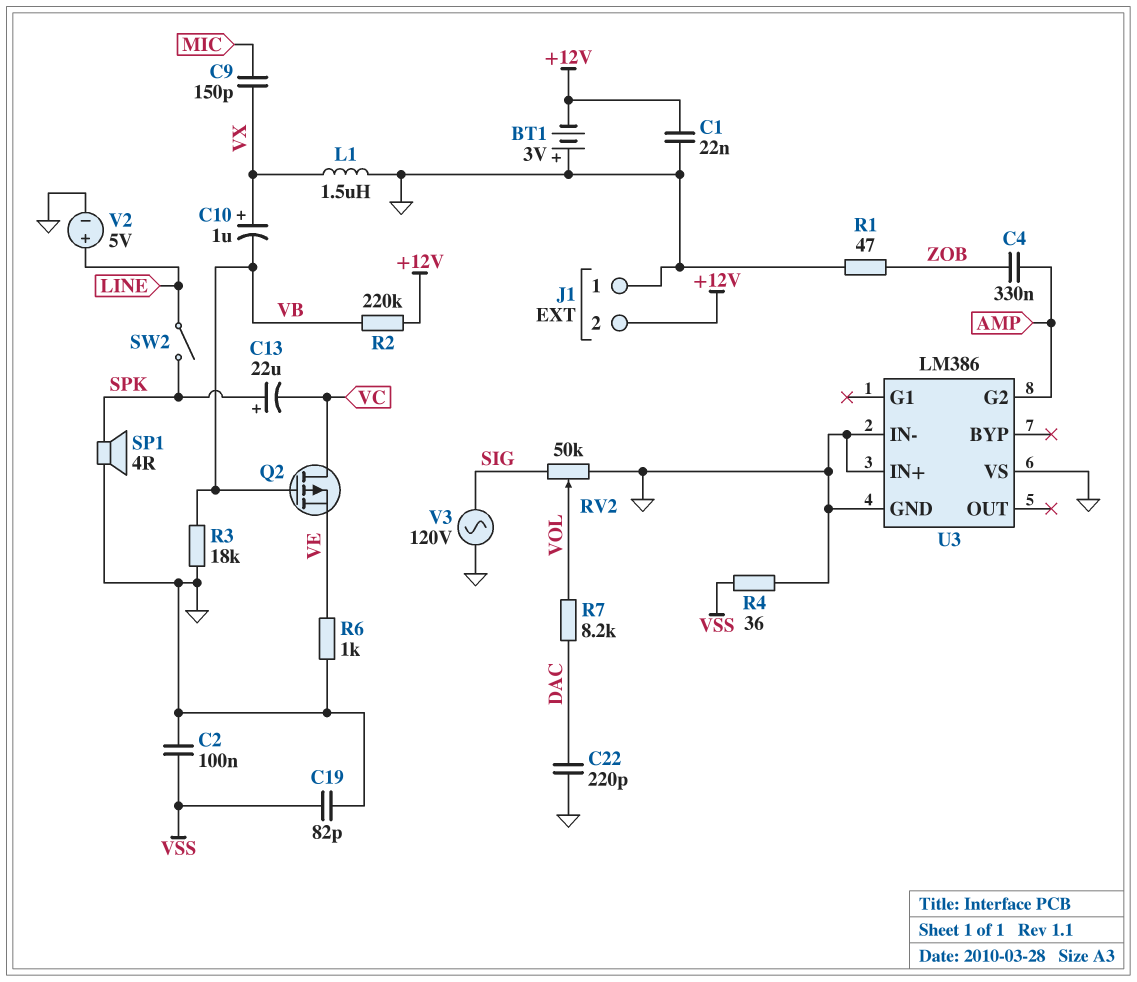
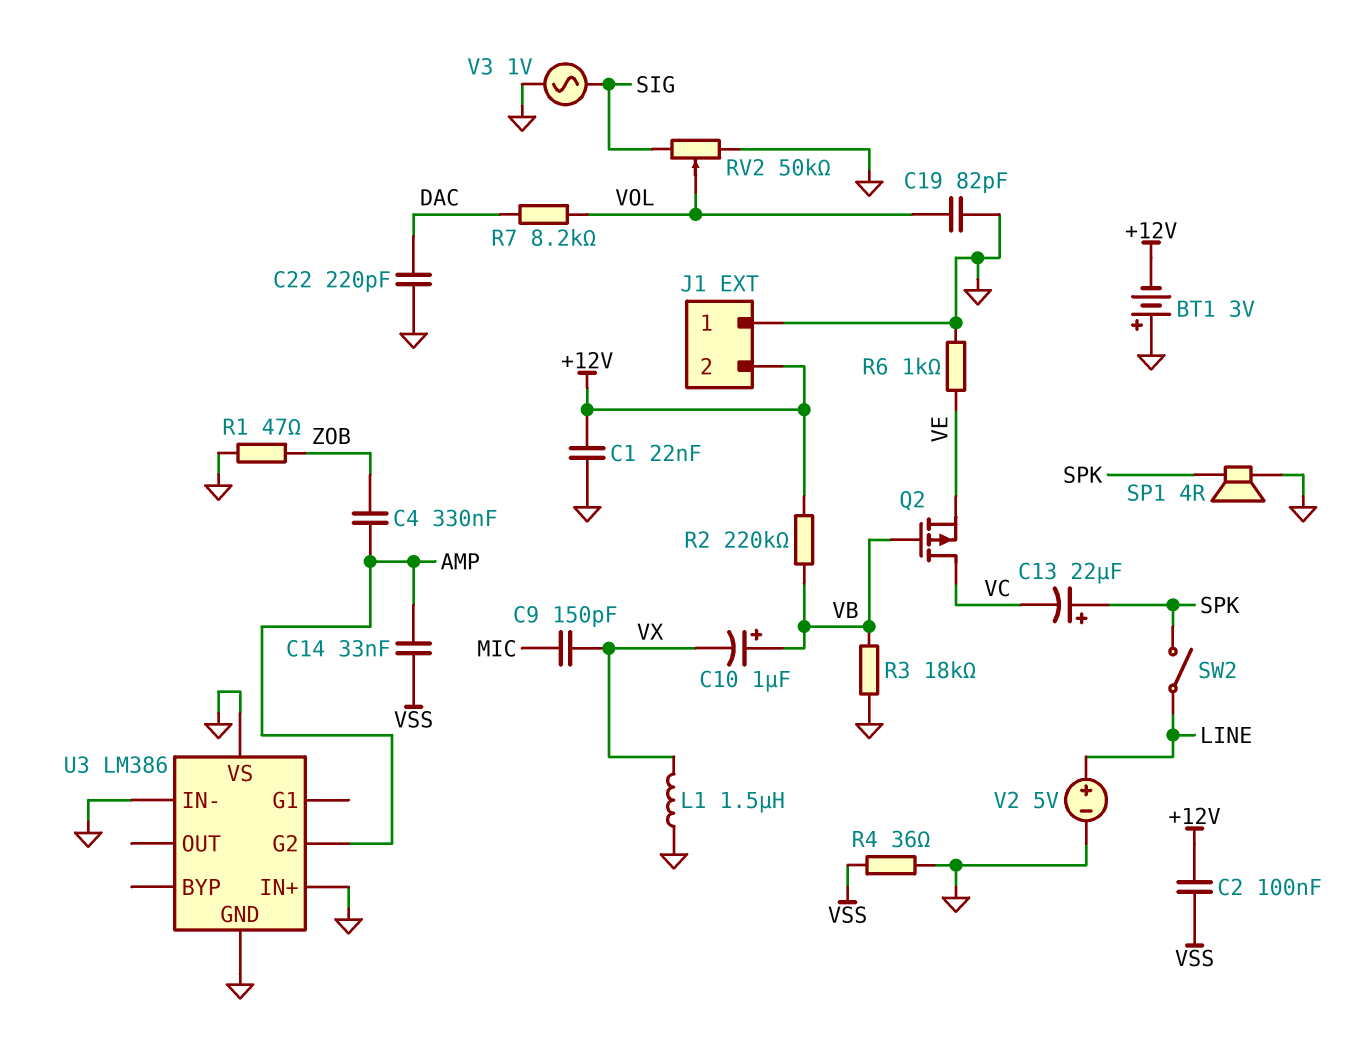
C2: 100nF (GND, VSS) -> 100nF (+12V, VSS)
C10: 1uF (plus VX, minus VB) -> 1uF (plus VB, minus VX)
C14: none -> 33nF (AMP, VSS)
C19: 82pF (GND, VSS) -> 82pF (GND, VOL)
V3: AC 120V (GND, SIG) -> AC 1V (GND, SIG)

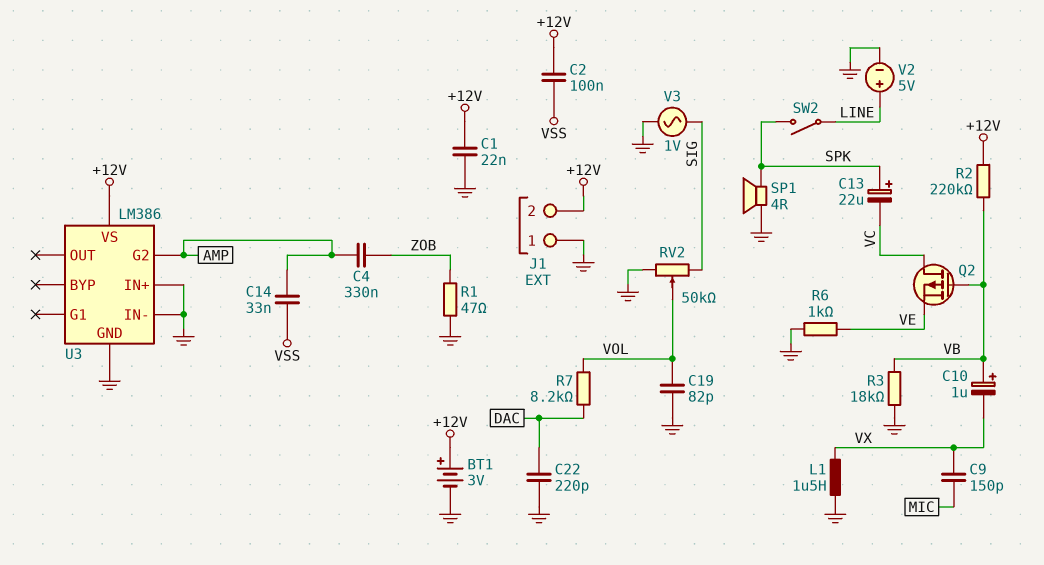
BT1: 3V (plus GND, minus +12V) -> 3V (plus +12V, minus GND)
R4: 36 (GND, VSS) -> none
U3 pin VS: GND -> +12V

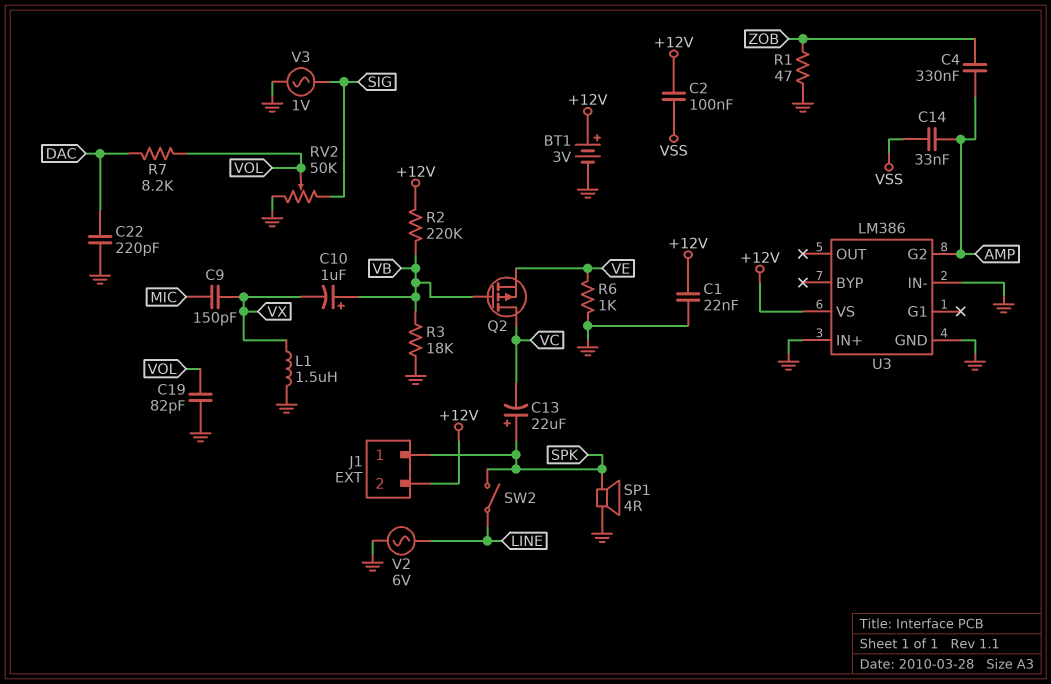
J1 pin 1: GND -> SPK
V2: 5V (plus LINE, minus GND) -> AC 6V (GND, LINE)

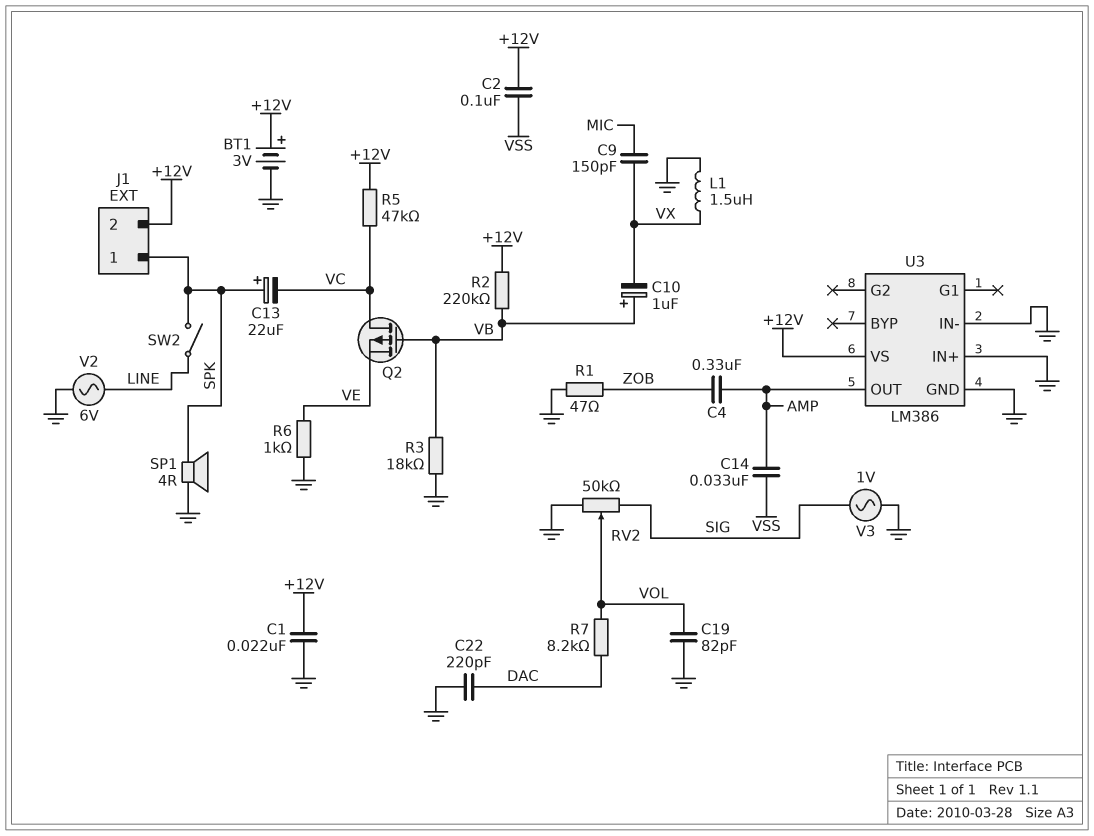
R5: none -> 47k (+12V, VC)
U3 pin G2: AMP -> none
U3 pin OUT: none -> AMP

